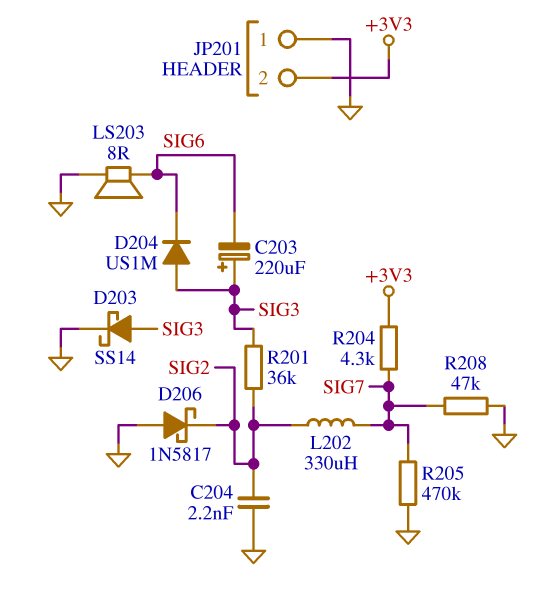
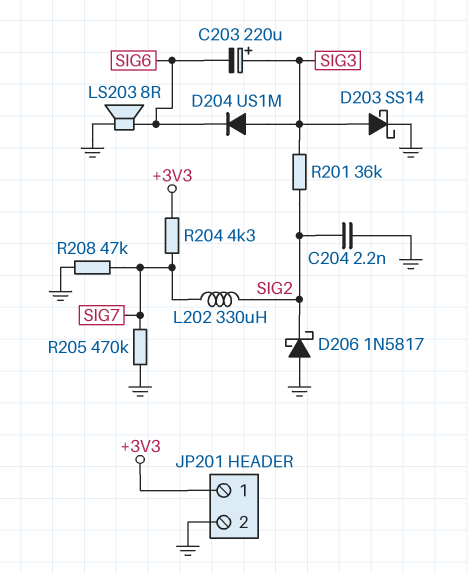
JP201 pin 1: GND -> +3V3
JP201 pin 2: +3V3 -> GND

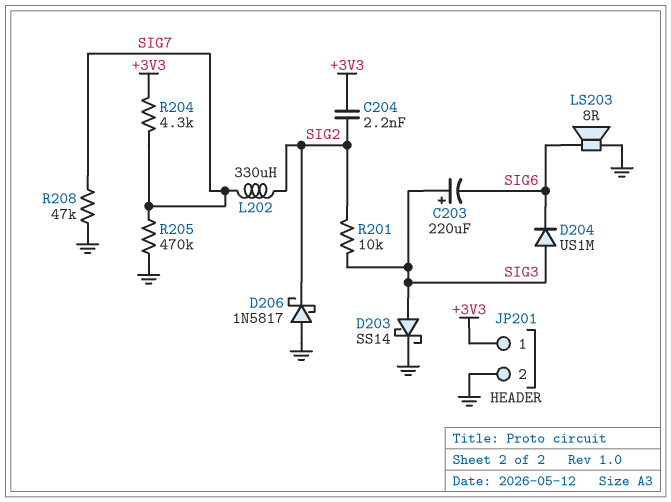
C204: 2.2nF (GND, SIG2) -> 2.2nF (+3V3, SIG2)
R201: 36k (SIG2, SIG3) -> 10k (SIG2, SIG3)

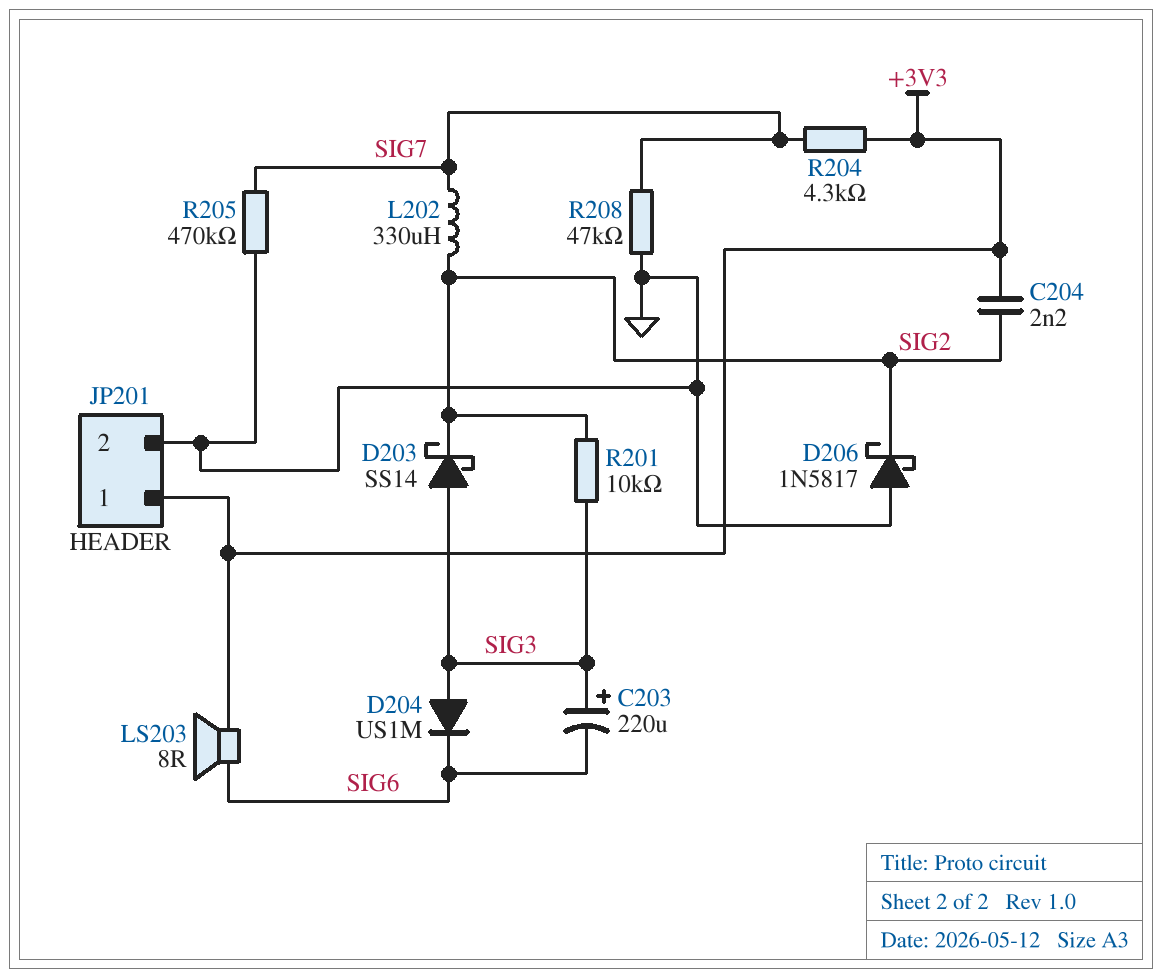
D203: schottky SS14 (A SIG3, K GND) -> schottky SS14 (A SIG3, K SIG2)
LS203: speaker 8R (GND, SIG6) -> speaker 8R (+3V3, SIG6)

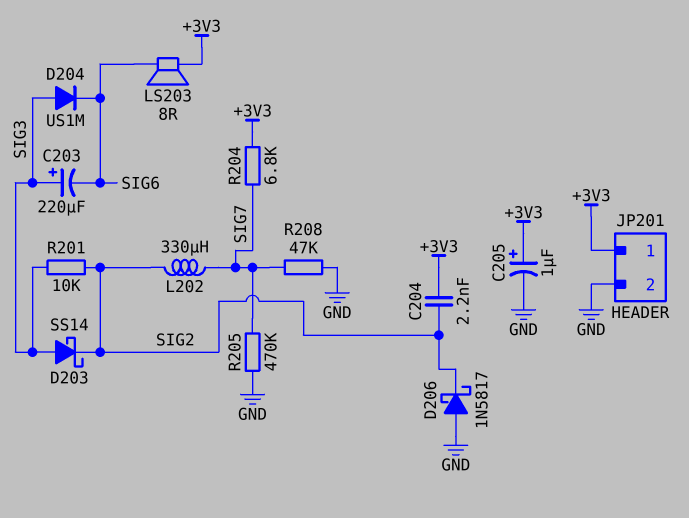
C205: none -> 1uF (plus +3V3, minus GND)
R204: 4.3k (+3V3, SIG7) -> 6.8k (+3V3, SIG7)

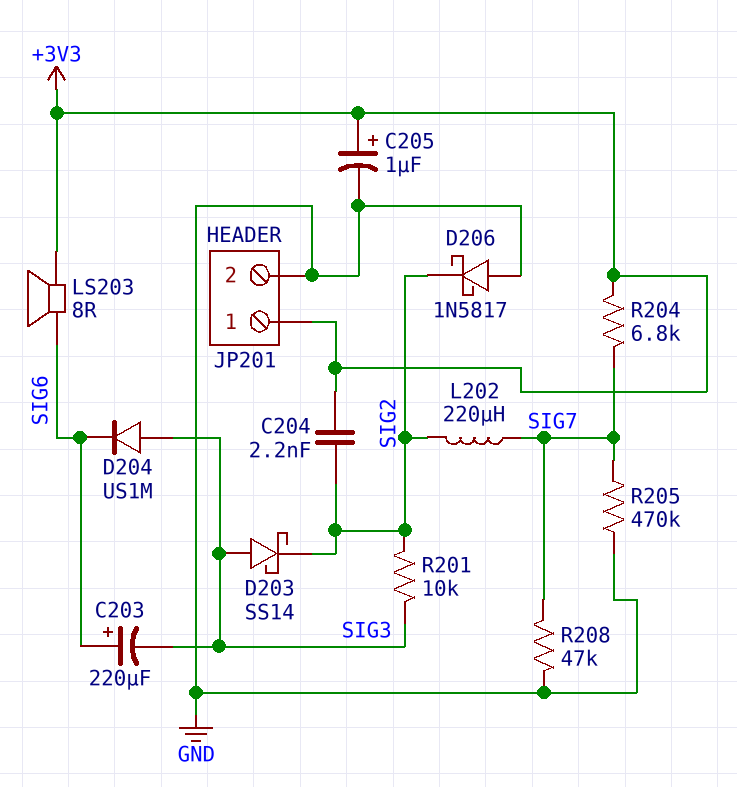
C203: 220uF (plus SIG3, minus SIG6) -> 220uF (plus SIG6, minus SIG3)
L202: 330uH (SIG2, SIG7) -> 220uH (SIG2, SIG7)

